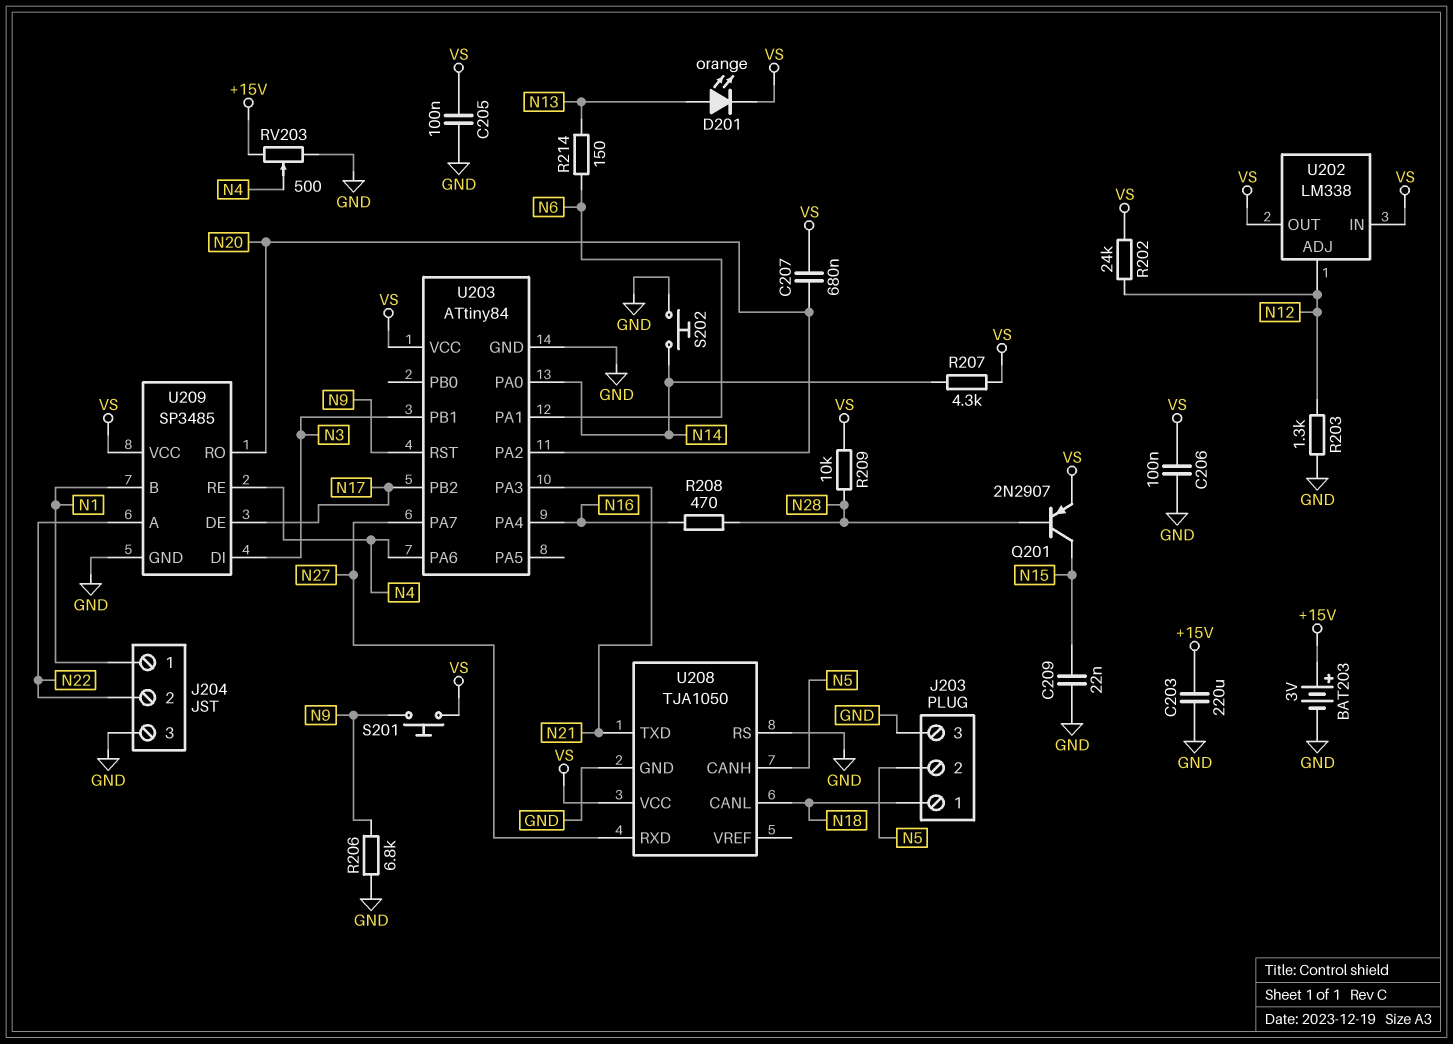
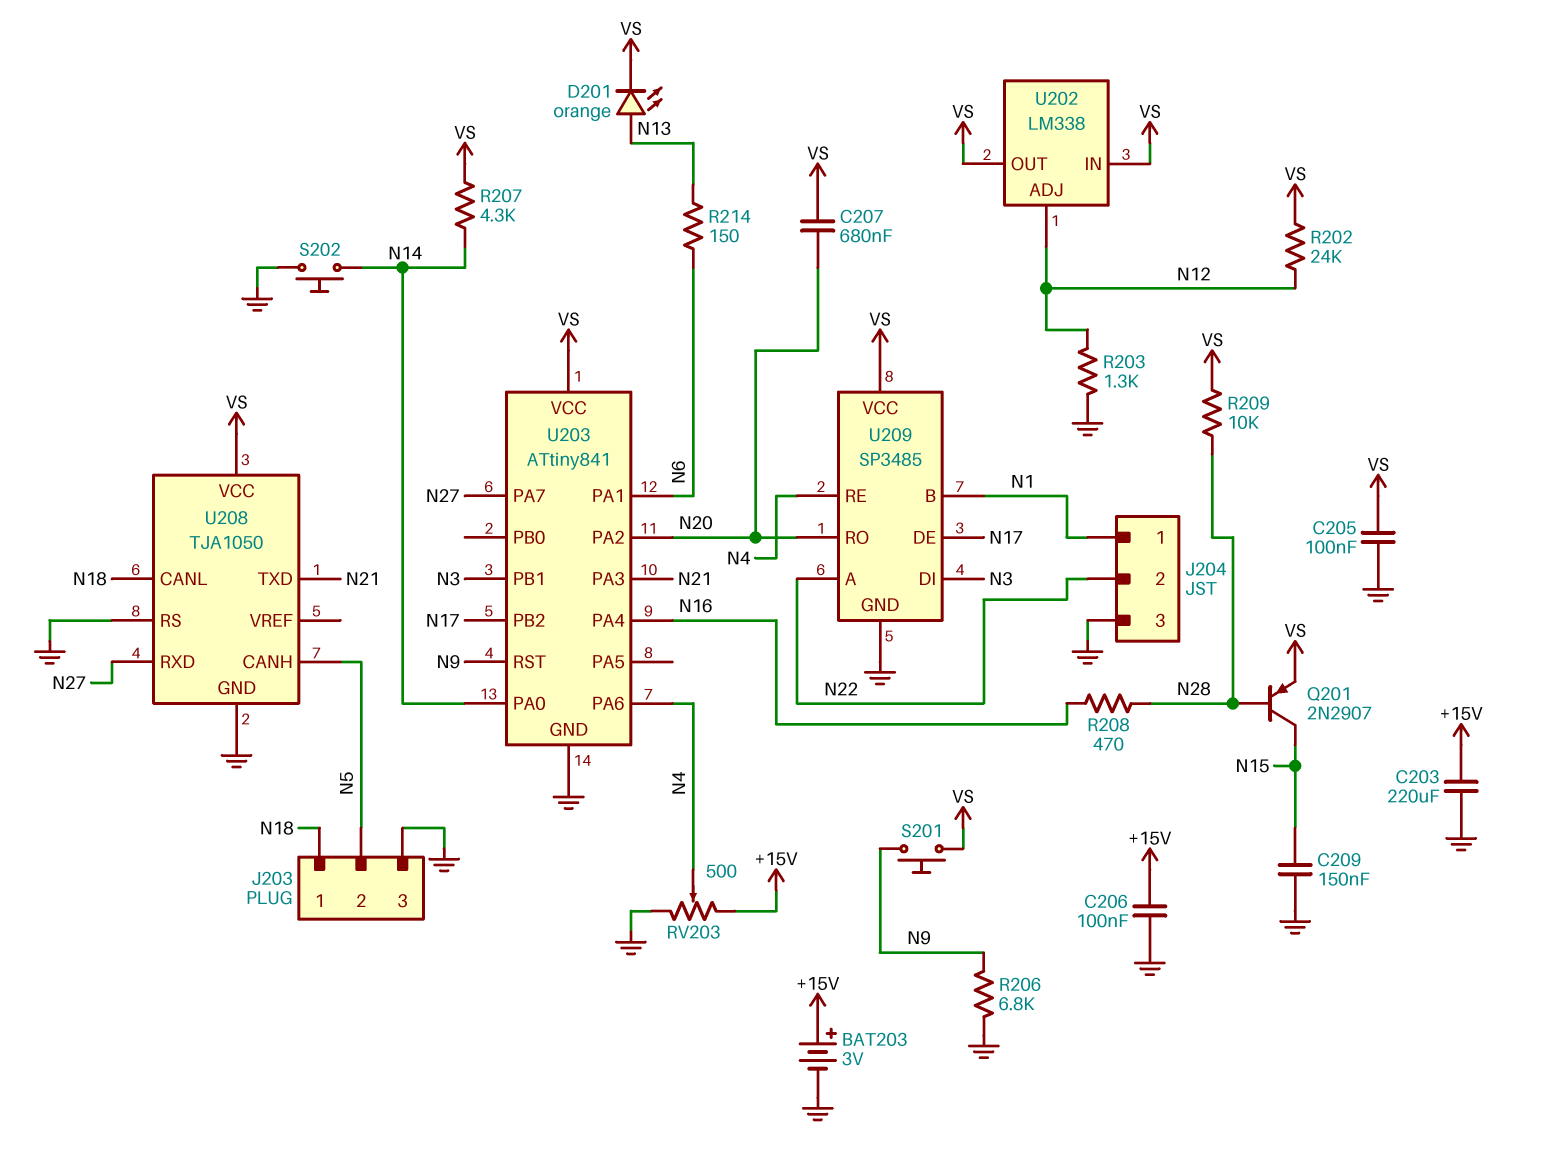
C206: 100nF (GND, VS) -> 100nF (+15V, GND)
C209: 22nF (GND, N15) -> 150nF (GND, N15)
U203: ATtiny84 -> ATtiny841

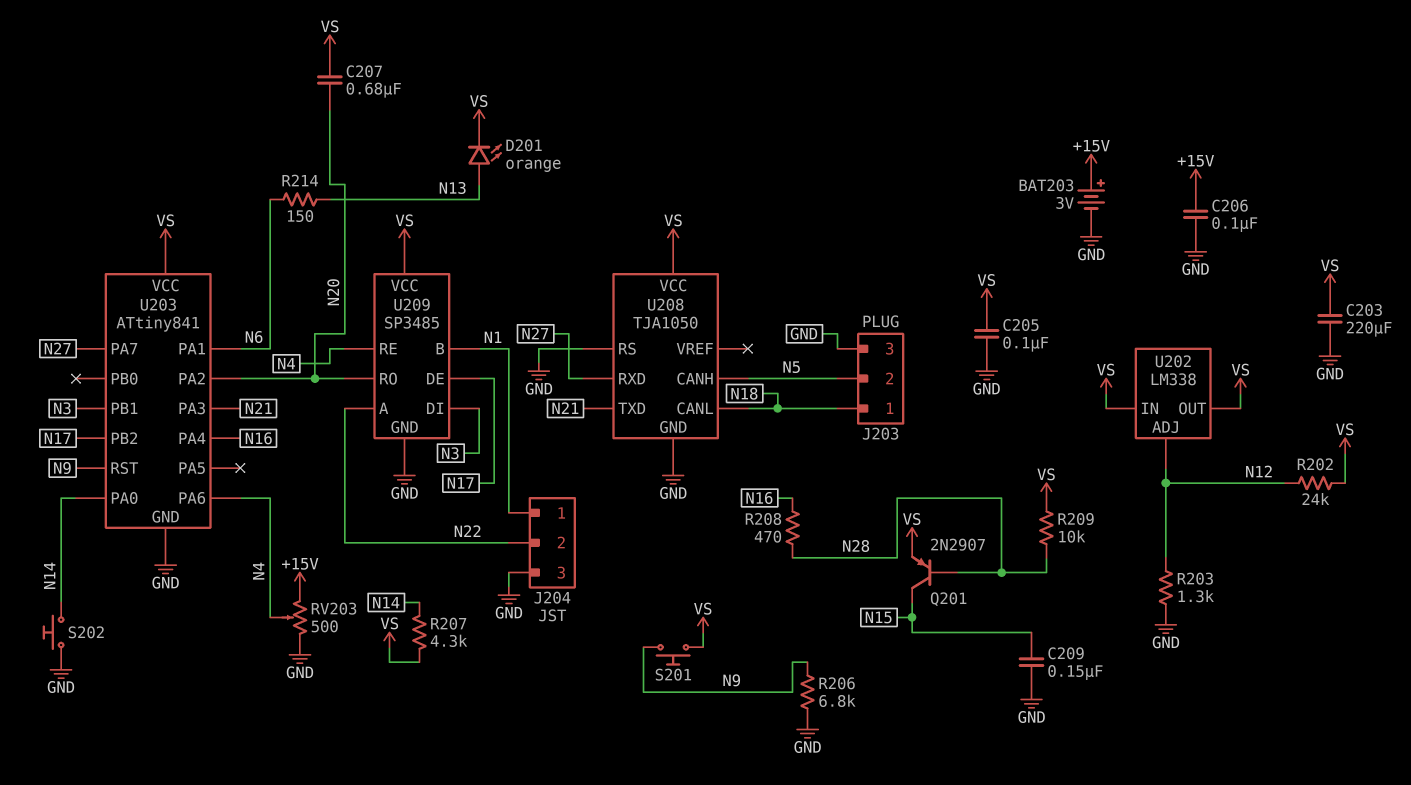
C203: 220uF (+15V, GND) -> 220uF (GND, VS)

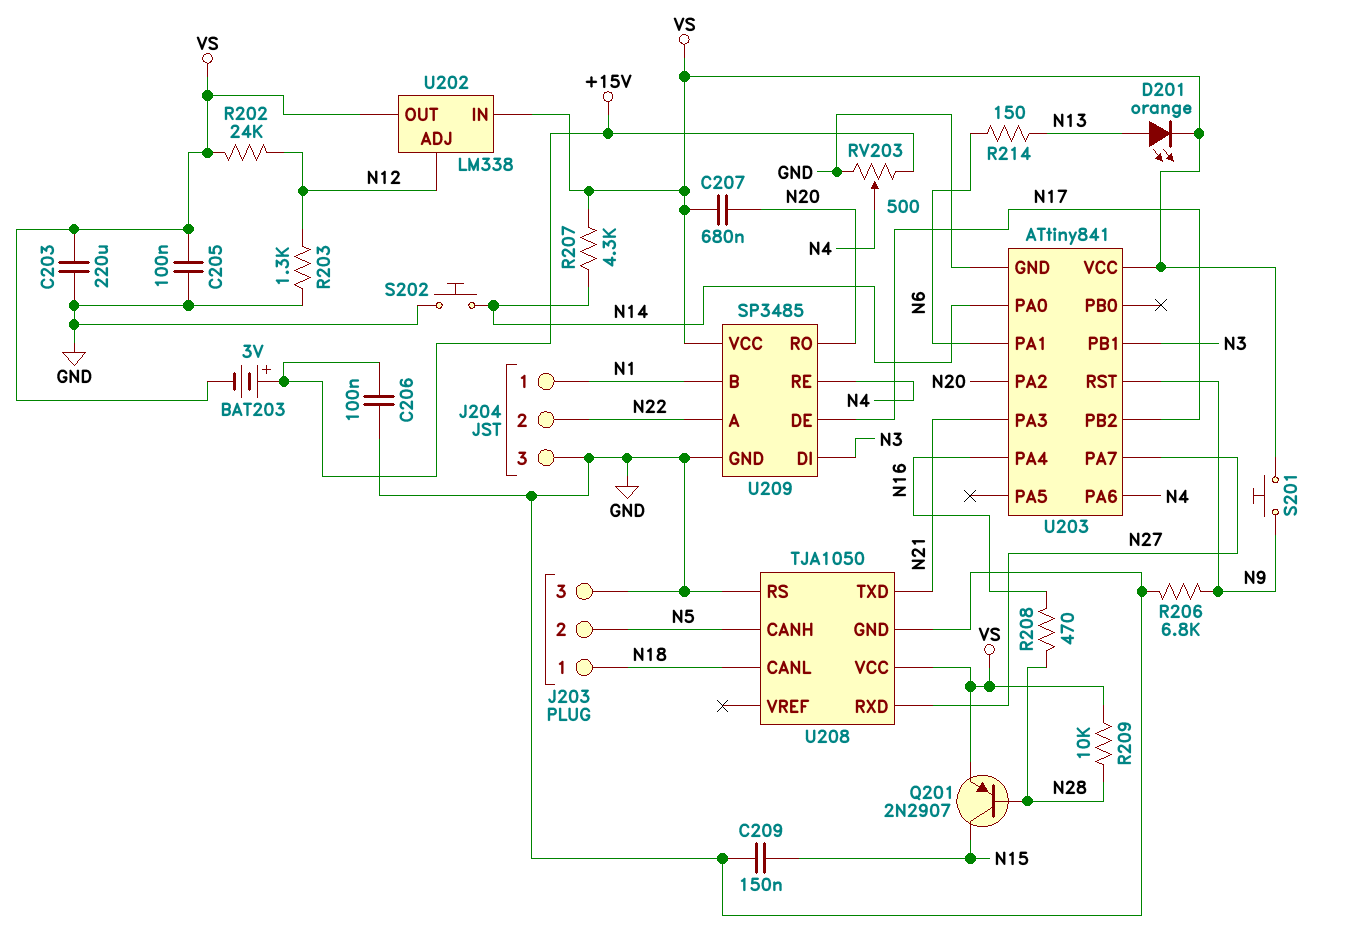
BAT203: 3V (plus +15V, minus GND) -> 3V (plus +15V, minus VS)

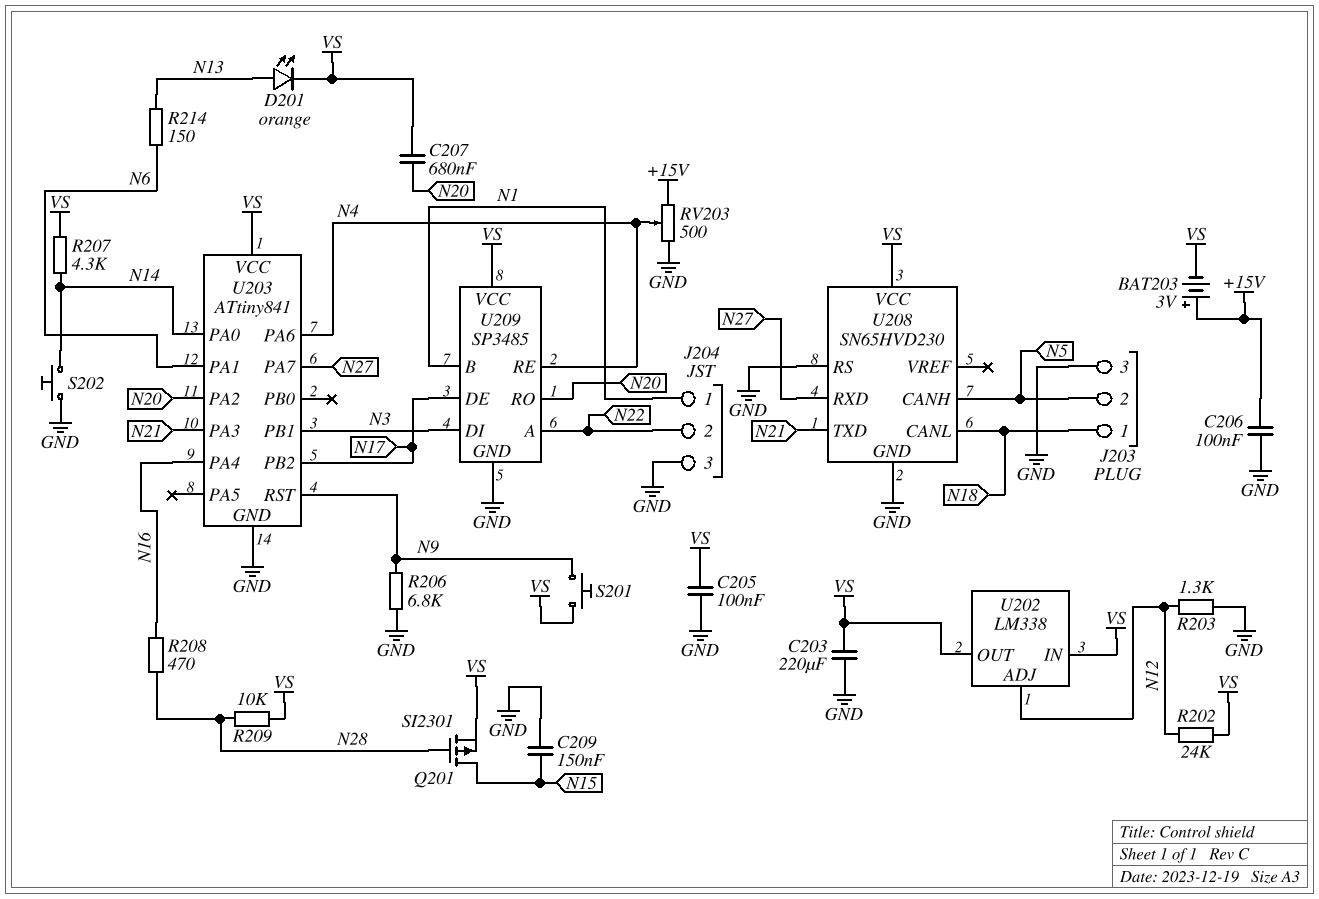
Q201: PNP 2N2907 (B N28, C N15, E VS) -> PMOS SI2301 (G N28, D N15, S VS)
U208: TJA1050 -> SN65HVD230

